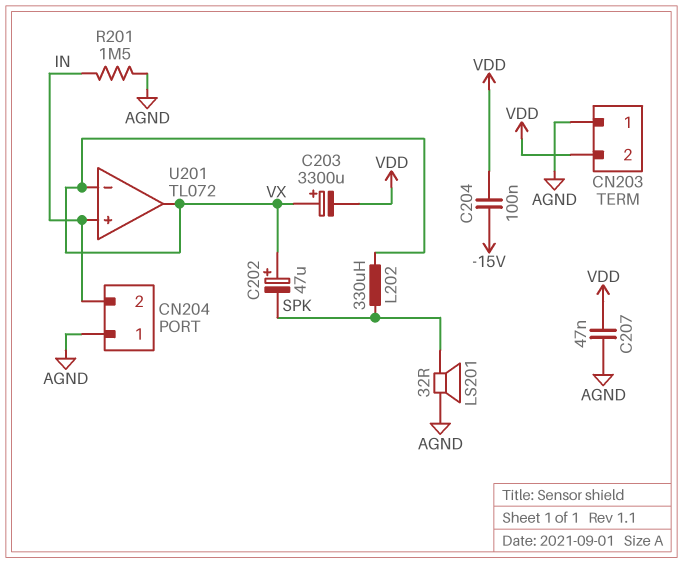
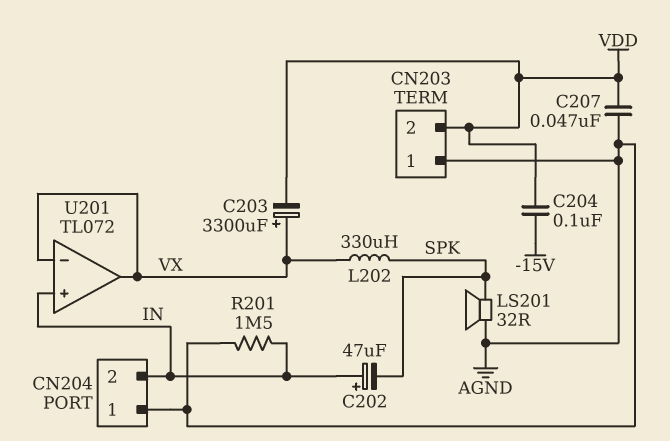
C202: 47uF (plus VX, minus SPK) -> 47uF (plus IN, minus SPK)

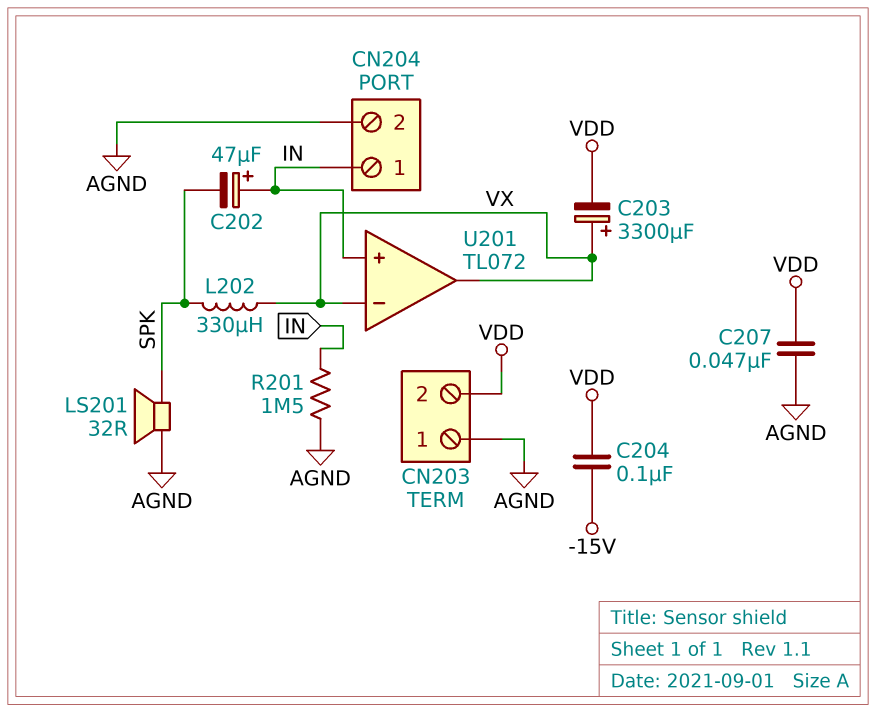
CN204 pin 1: AGND -> IN
CN204 pin 2: IN -> AGND

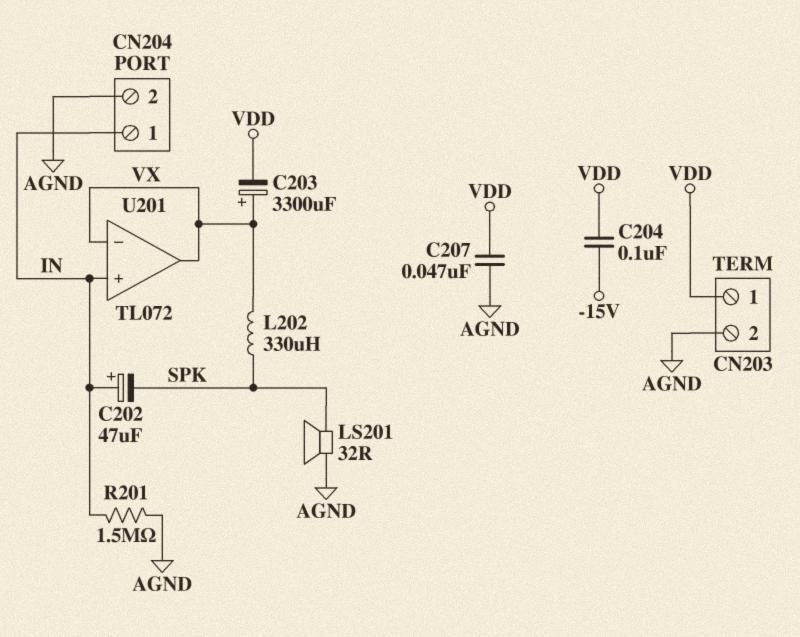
CN203 pin 1: AGND -> VDD
CN203 pin 2: VDD -> AGND

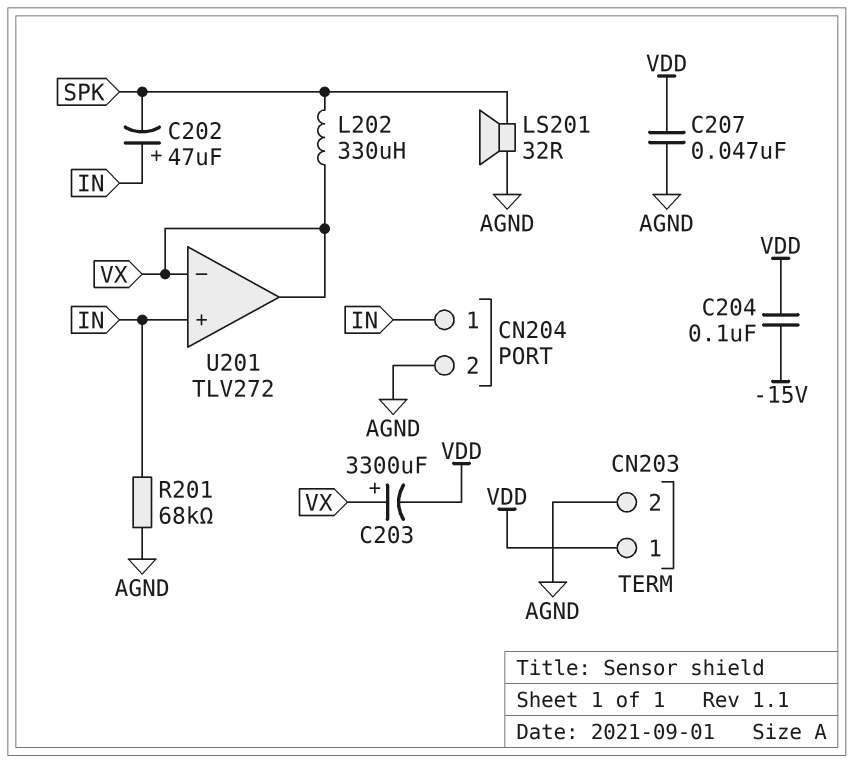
R201: 1.5M (AGND, IN) -> 68k (AGND, IN)
U201: TL072 -> TLV272

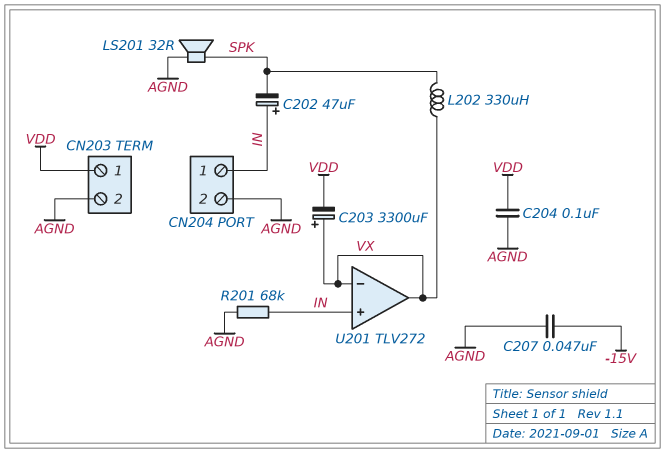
C204: 100nF (-15V, VDD) -> 100nF (AGND, VDD)
C207: 47nF (AGND, VDD) -> 47nF (-15V, AGND)

